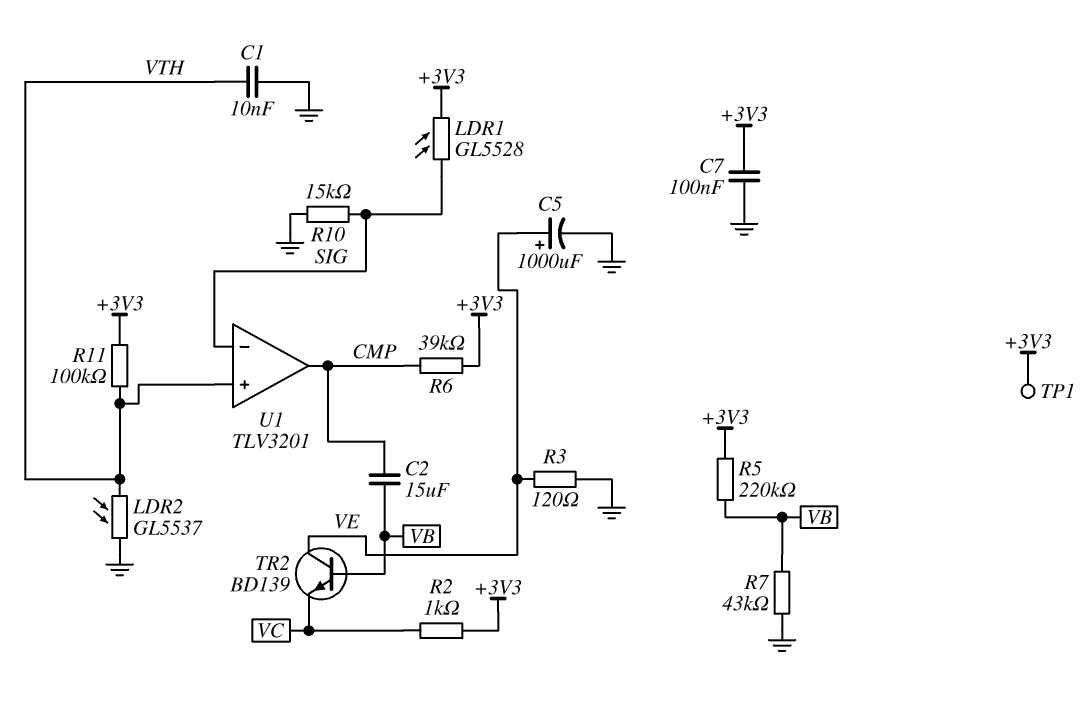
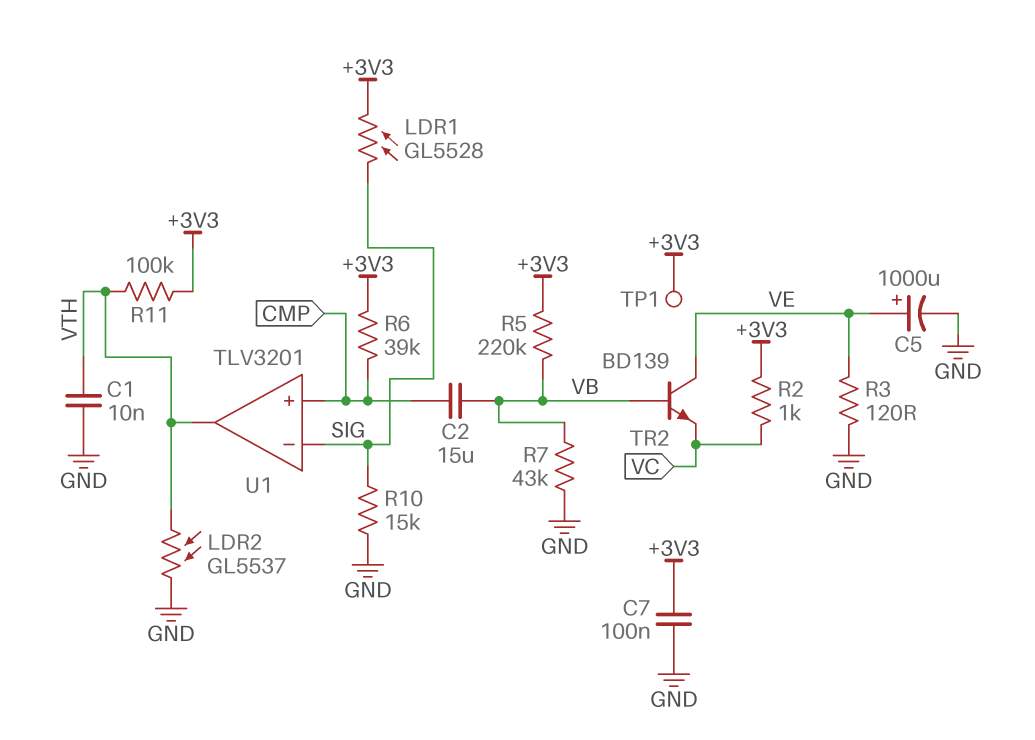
U1 pin in+: VTH -> CMP
U1 pin out: CMP -> VTH

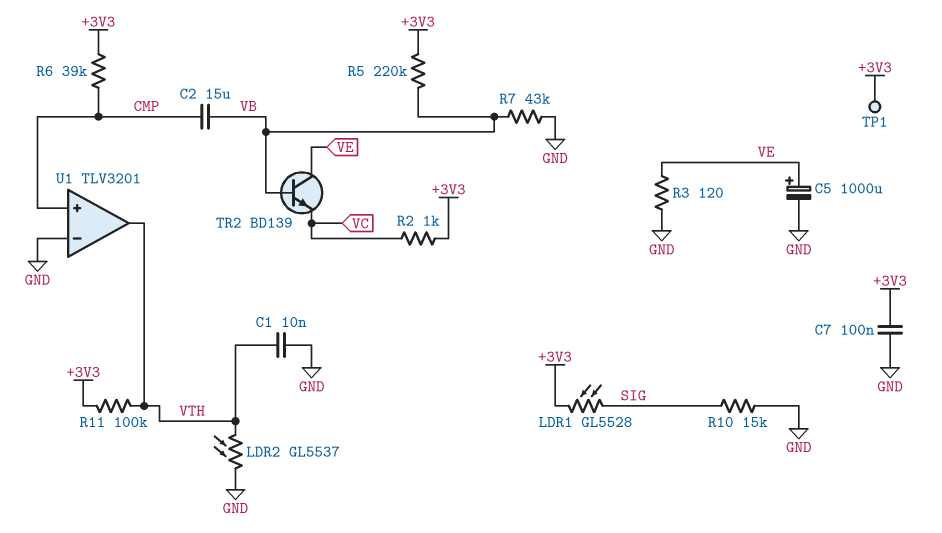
U1 pin in-: SIG -> GND

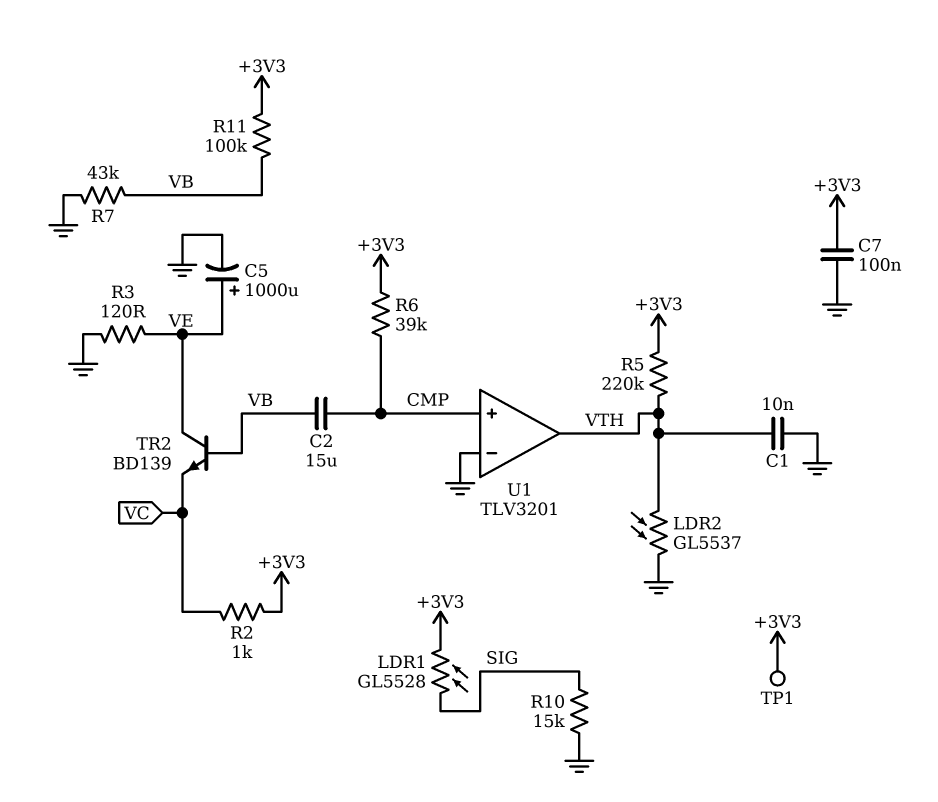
R5: 220k (+3V3, VB) -> 220k (+3V3, VTH)
R11: 100k (+3V3, VTH) -> 100k (+3V3, VB)

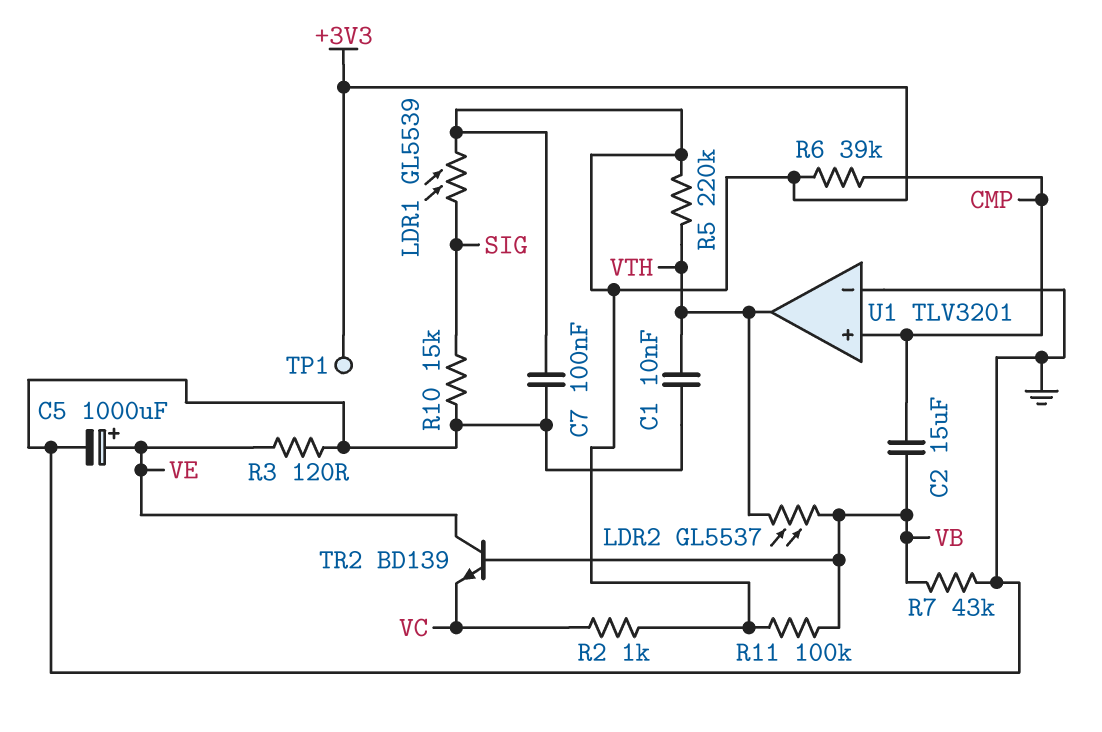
LDR1: GL5528 (+3V3, SIG) -> GL5539 (+3V3, SIG)
LDR2: GL5537 (GND, VTH) -> GL5537 (VB, VTH)

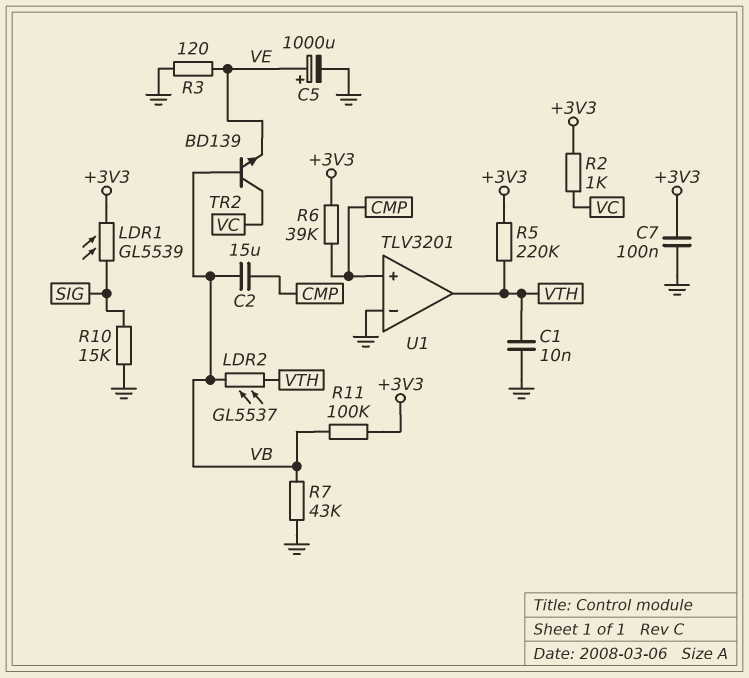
TP1: test point (+3V3) -> none
TR2: NPN BD139 (B VB, C VE, E VC) -> NPN BD139 (B VB, C VC, E VE)

